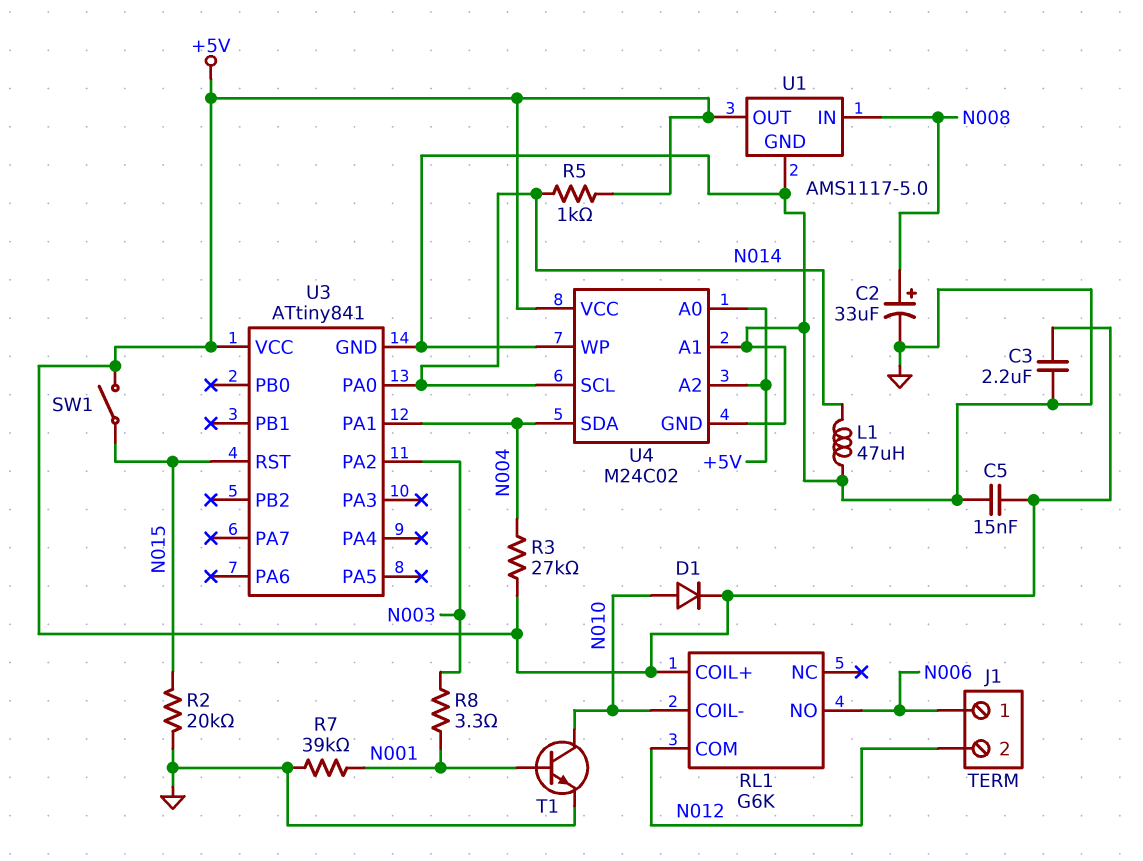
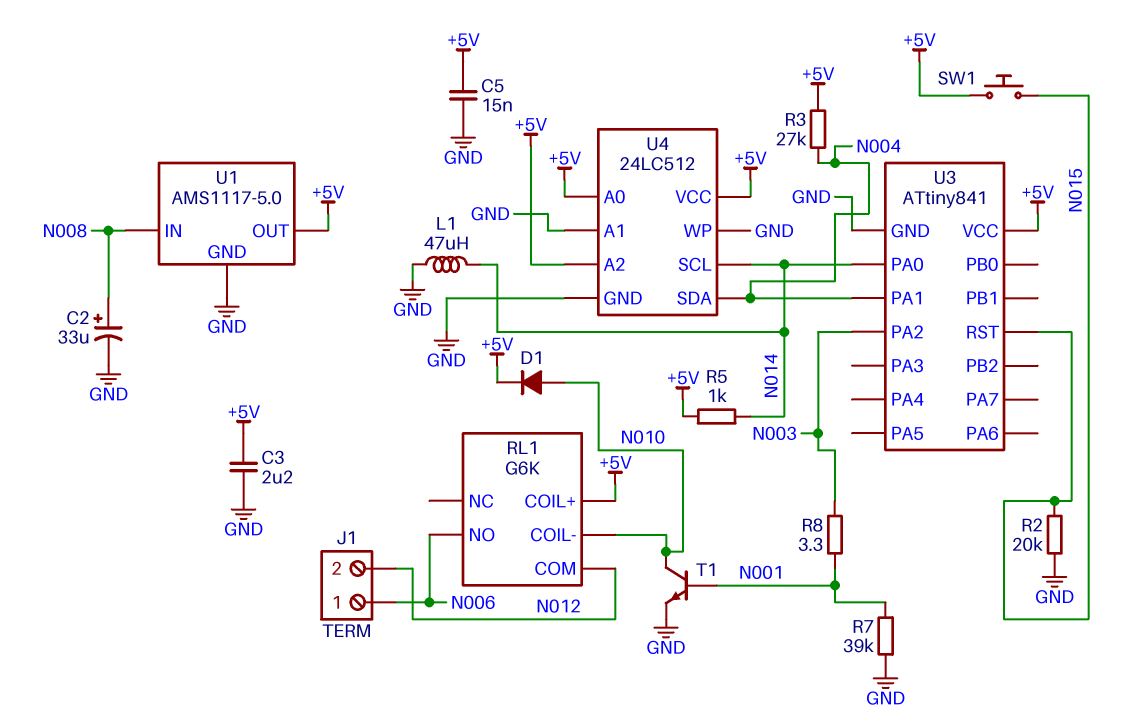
SW1: switch (+5V, N015) -> button (+5V, N015)
U4: M24C02 -> 24LC512

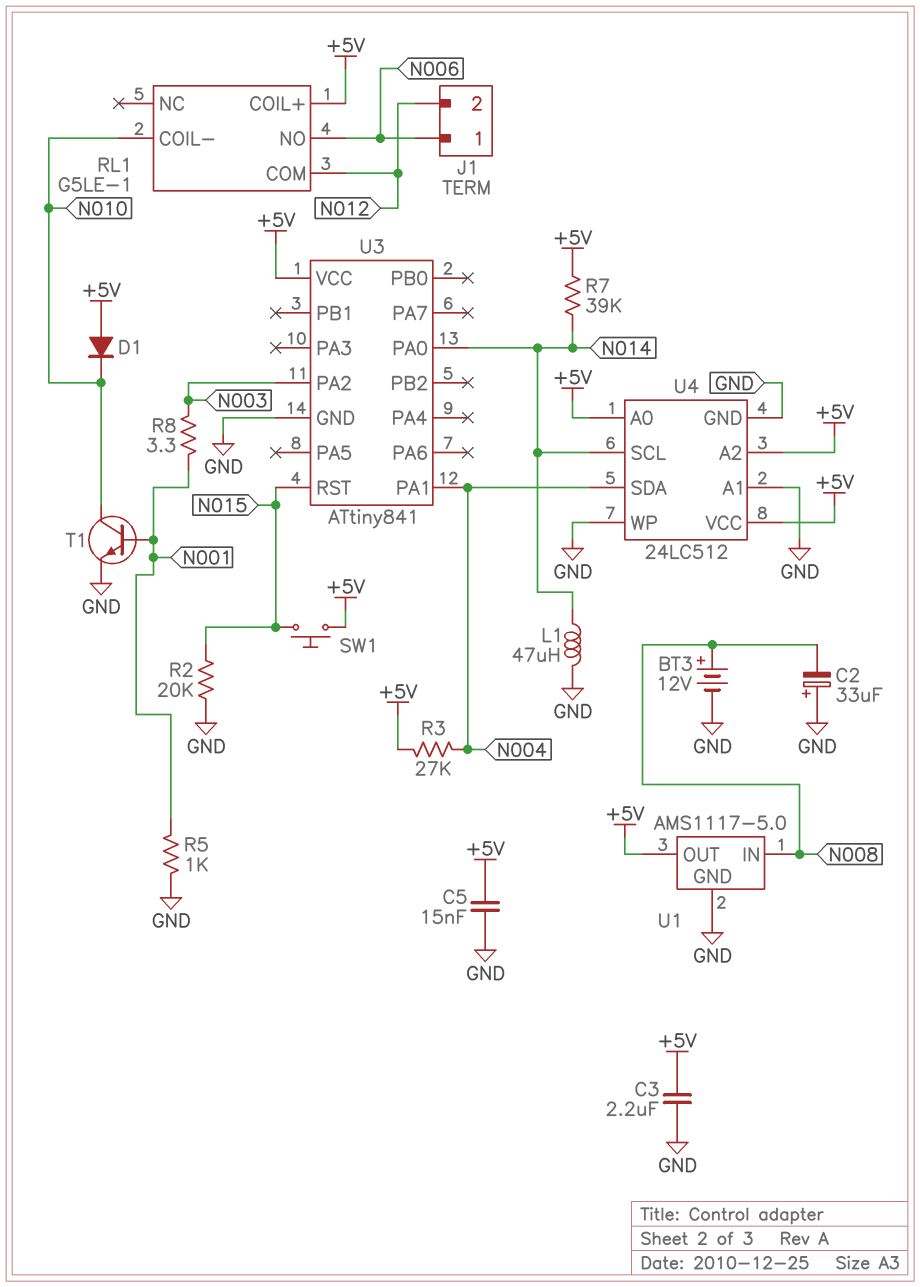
BT3: none -> 12V (plus N008, minus GND)
C2: 33uF (plus N008, minus GND) -> 33uF (plus GND, minus N008)
D1: diode (A N010, K +5V) -> diode (A +5V, K N010)
R5: 1k (+5V, N014) -> 1k (GND, N001)
R7: 39k (GND, N001) -> 39k (+5V, N014)
RL1: G6K -> G5LE-1

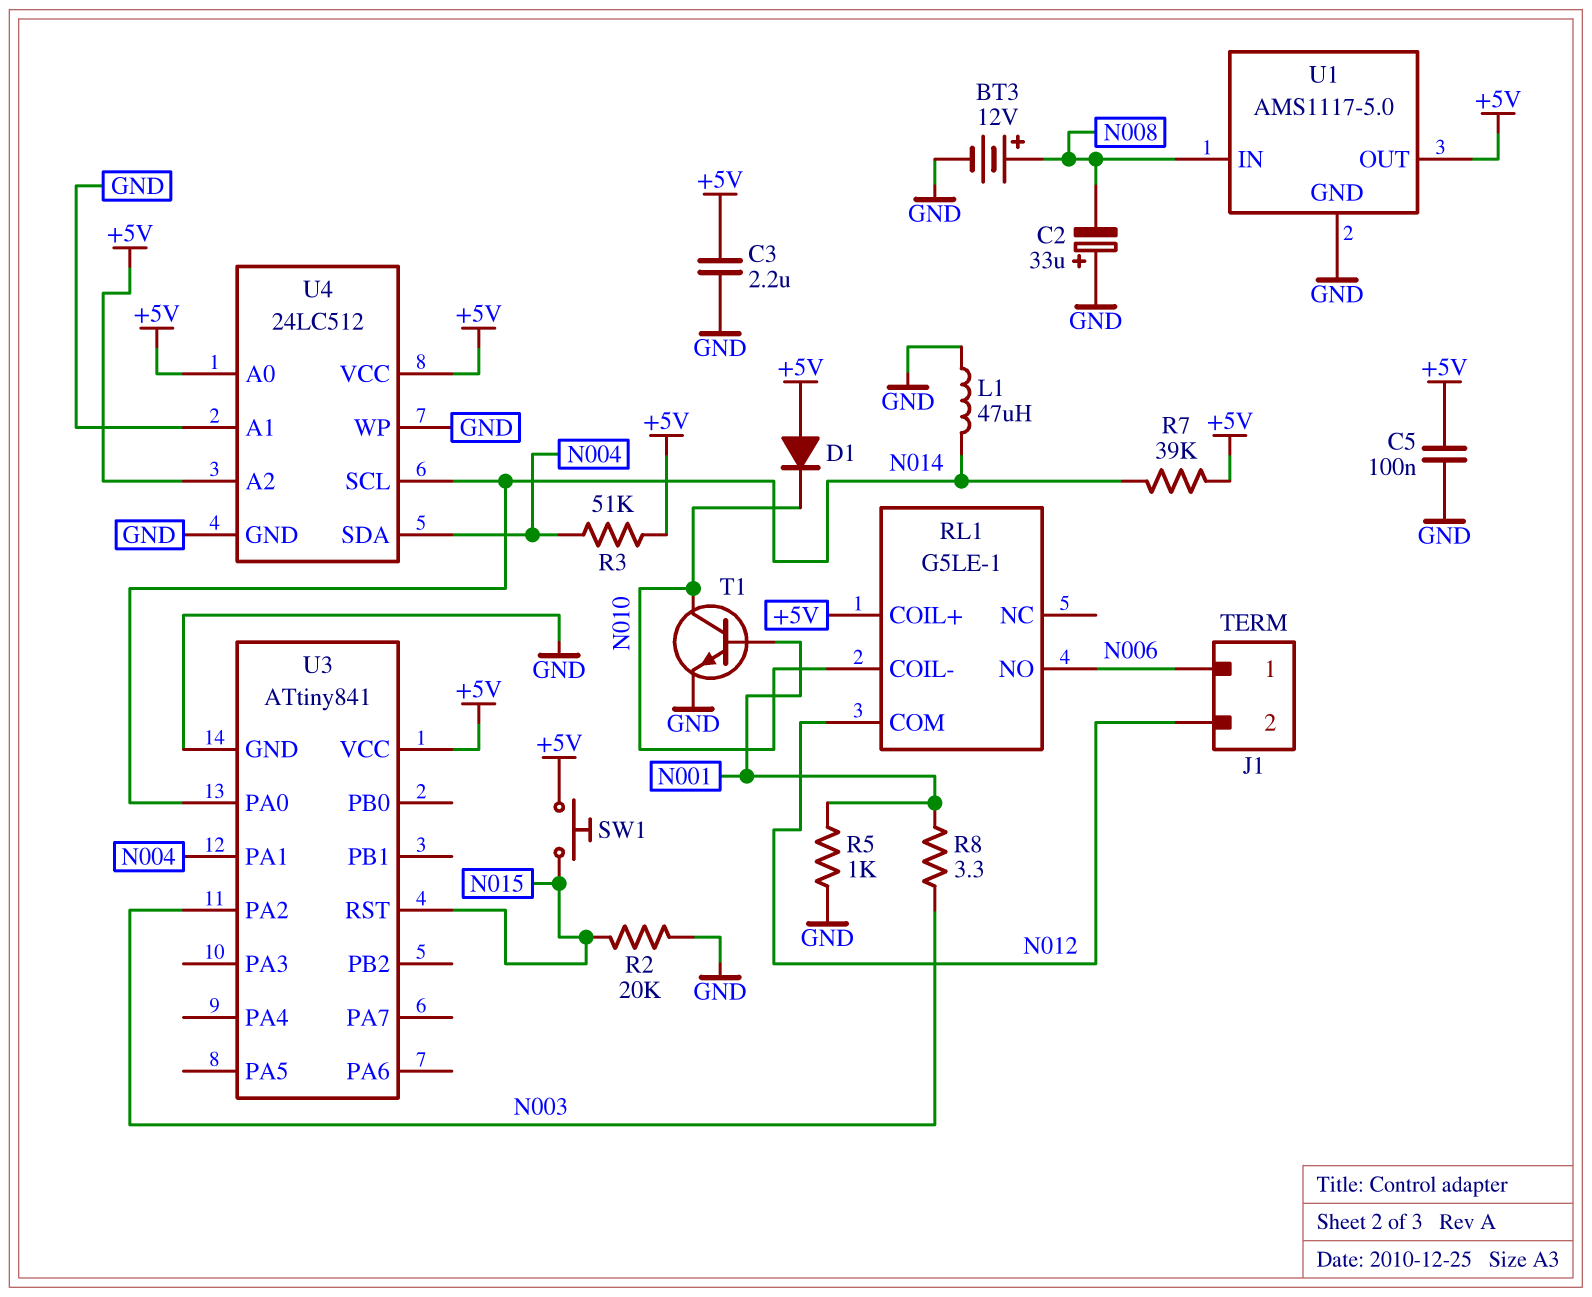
C5: 15nF (+5V, GND) -> 100nF (+5V, GND)
R3: 27k (+5V, N004) -> 51k (+5V, N004)

